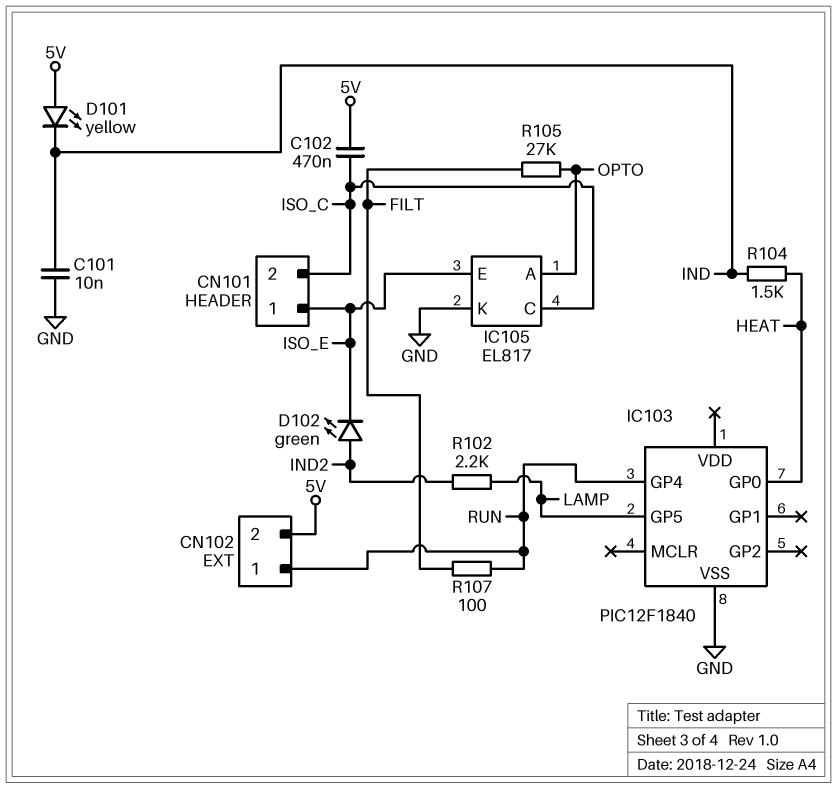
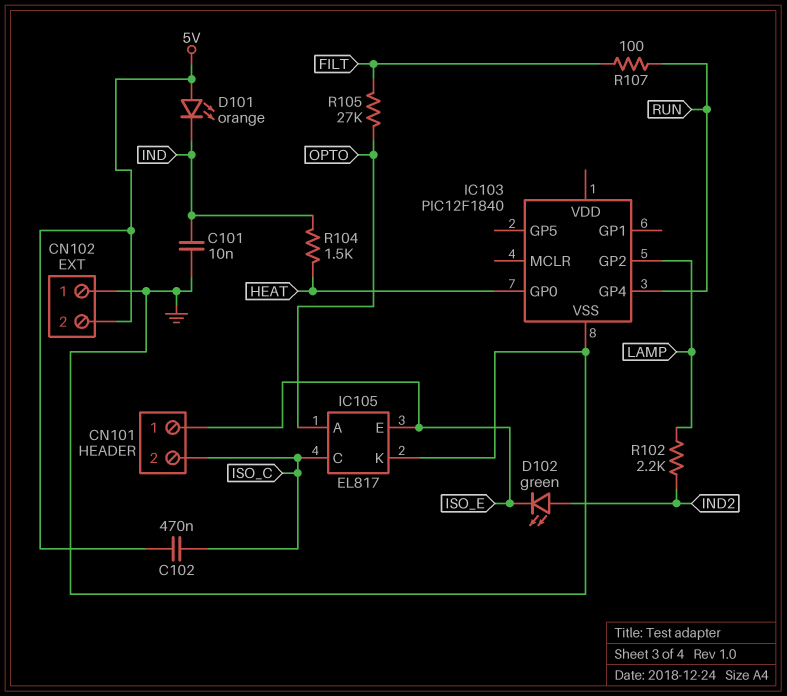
CN102 pin 1: RUN -> GND
D101: LED yellow (A 5V, K IND) -> LED orange (A 5V, K IND)
IC103 pin GP2: none -> LAMP
IC103 pin GP5: LAMP -> none

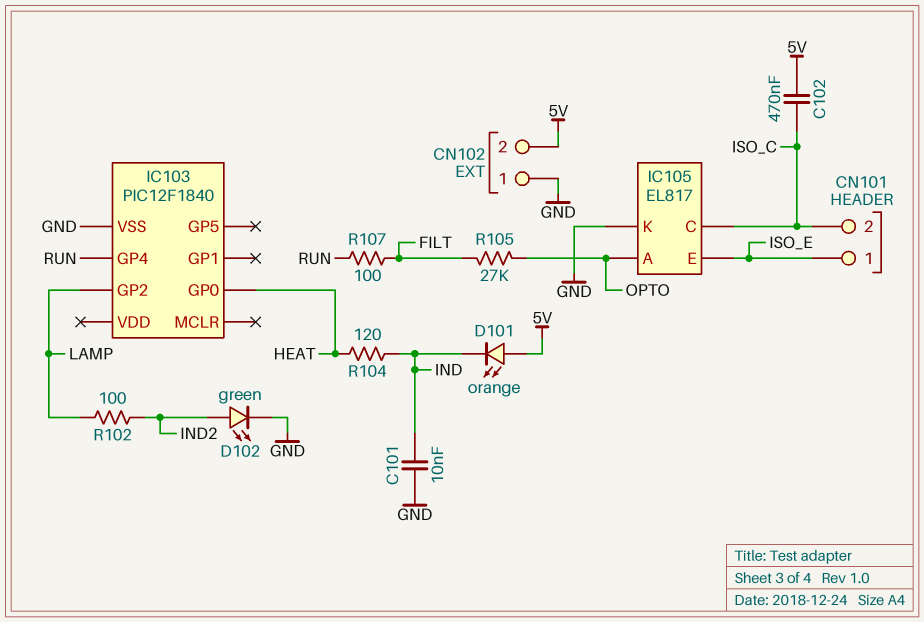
D102: LED green (A IND2, K ISO_E) -> LED green (A IND2, K GND)
R102: 2.2k (IND2, LAMP) -> 100 (IND2, LAMP)
R104: 1.5k (HEAT, IND) -> 120 (HEAT, IND)

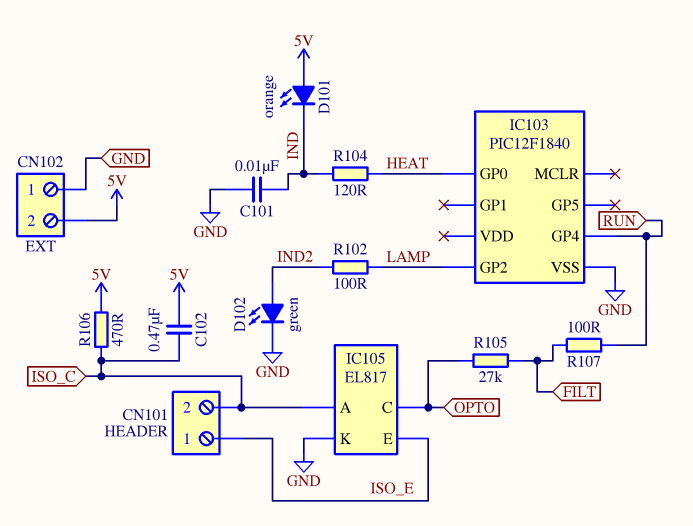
IC105 pin A: OPTO -> ISO_C
IC105 pin C: ISO_C -> OPTO
R106: none -> 470 (5V, ISO_C)

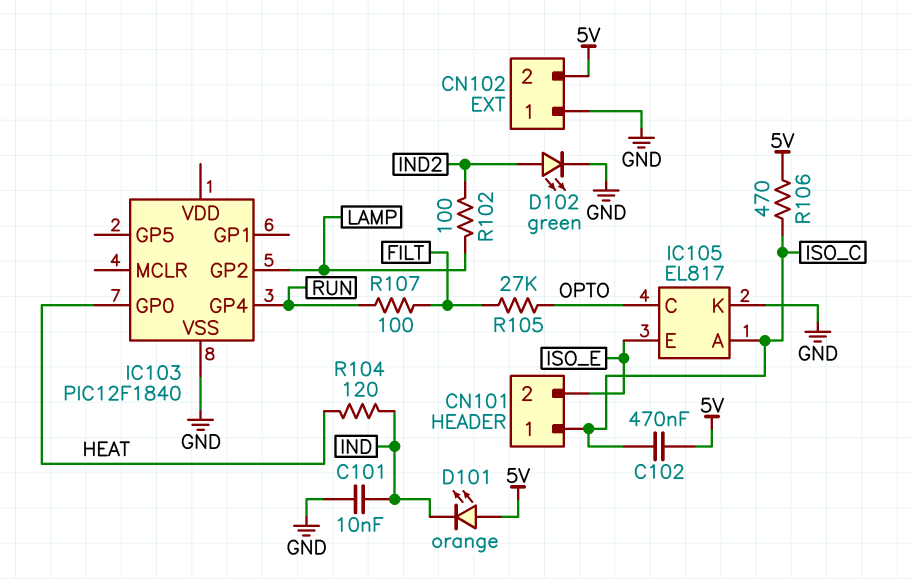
CN101 pin 1: ISO_E -> ISO_C
CN101 pin 2: ISO_C -> ISO_E

